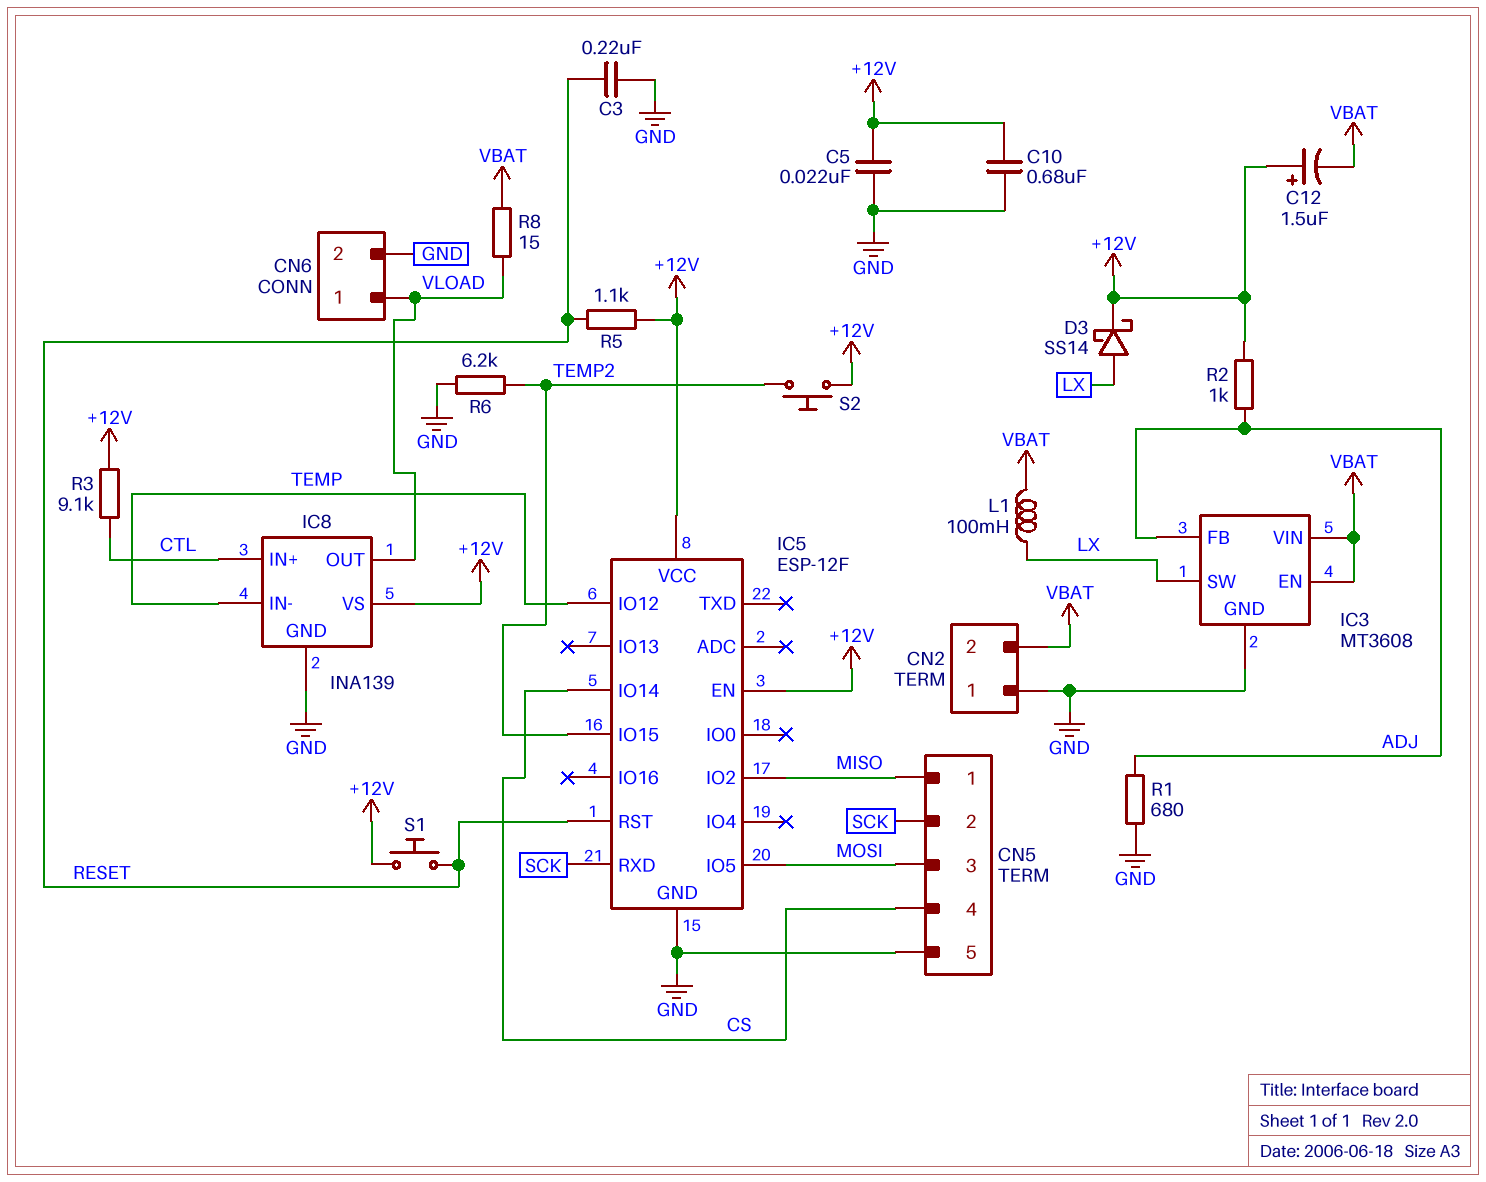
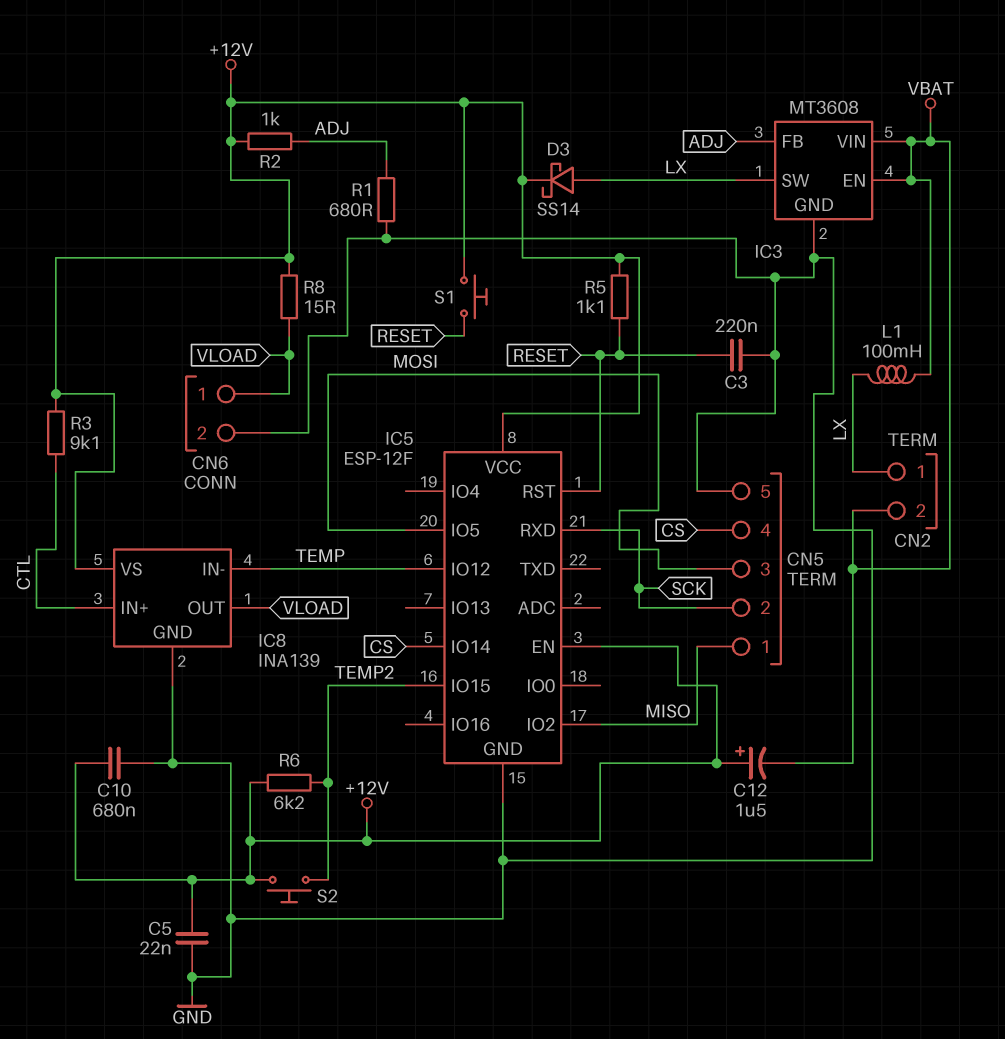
CN2 pin 1: GND -> LX
R6: 6.2k (GND, TEMP2) -> 6.2k (+12V, TEMP2)
R8: 15 (VBAT, VLOAD) -> 15 (+12V, VLOAD)

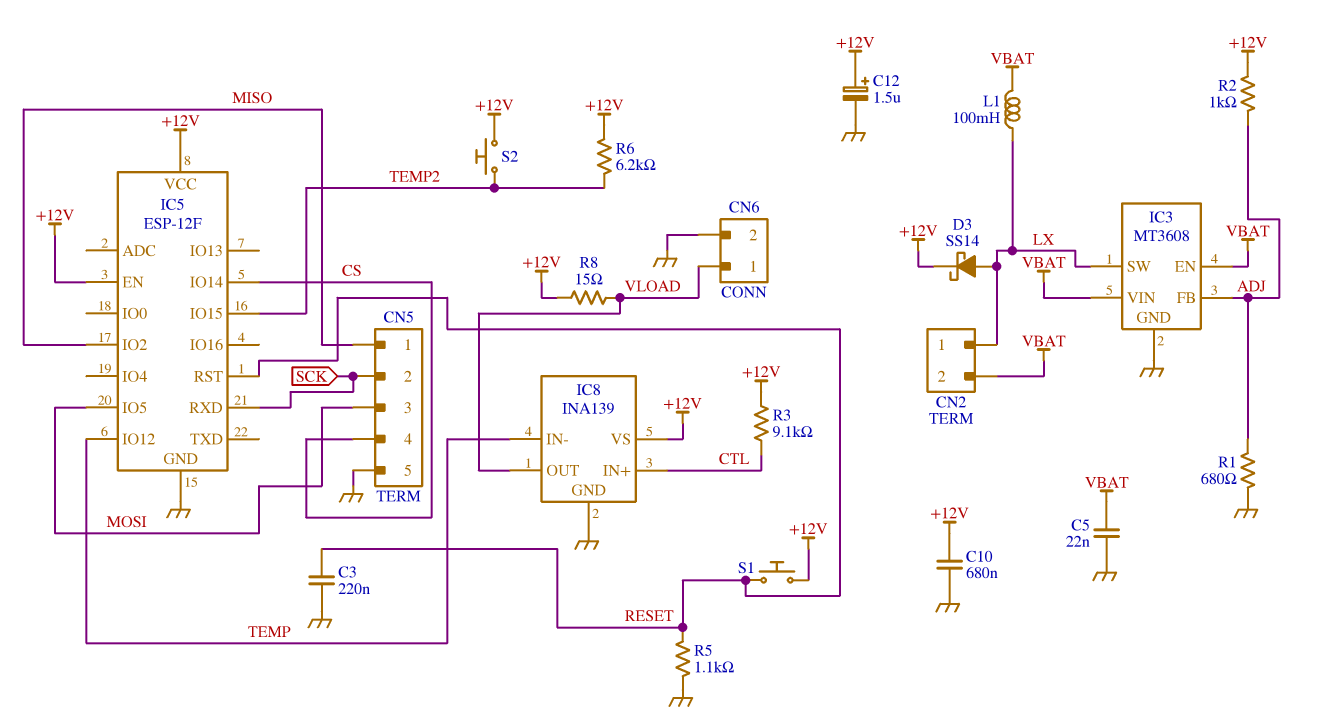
C5: 22nF (+12V, GND) -> 22nF (GND, VBAT)
C12: 1.5uF (plus +12V, minus VBAT) -> 1.5uF (plus +12V, minus GND)
R5: 1.1k (+12V, RESET) -> 1.1k (GND, RESET)

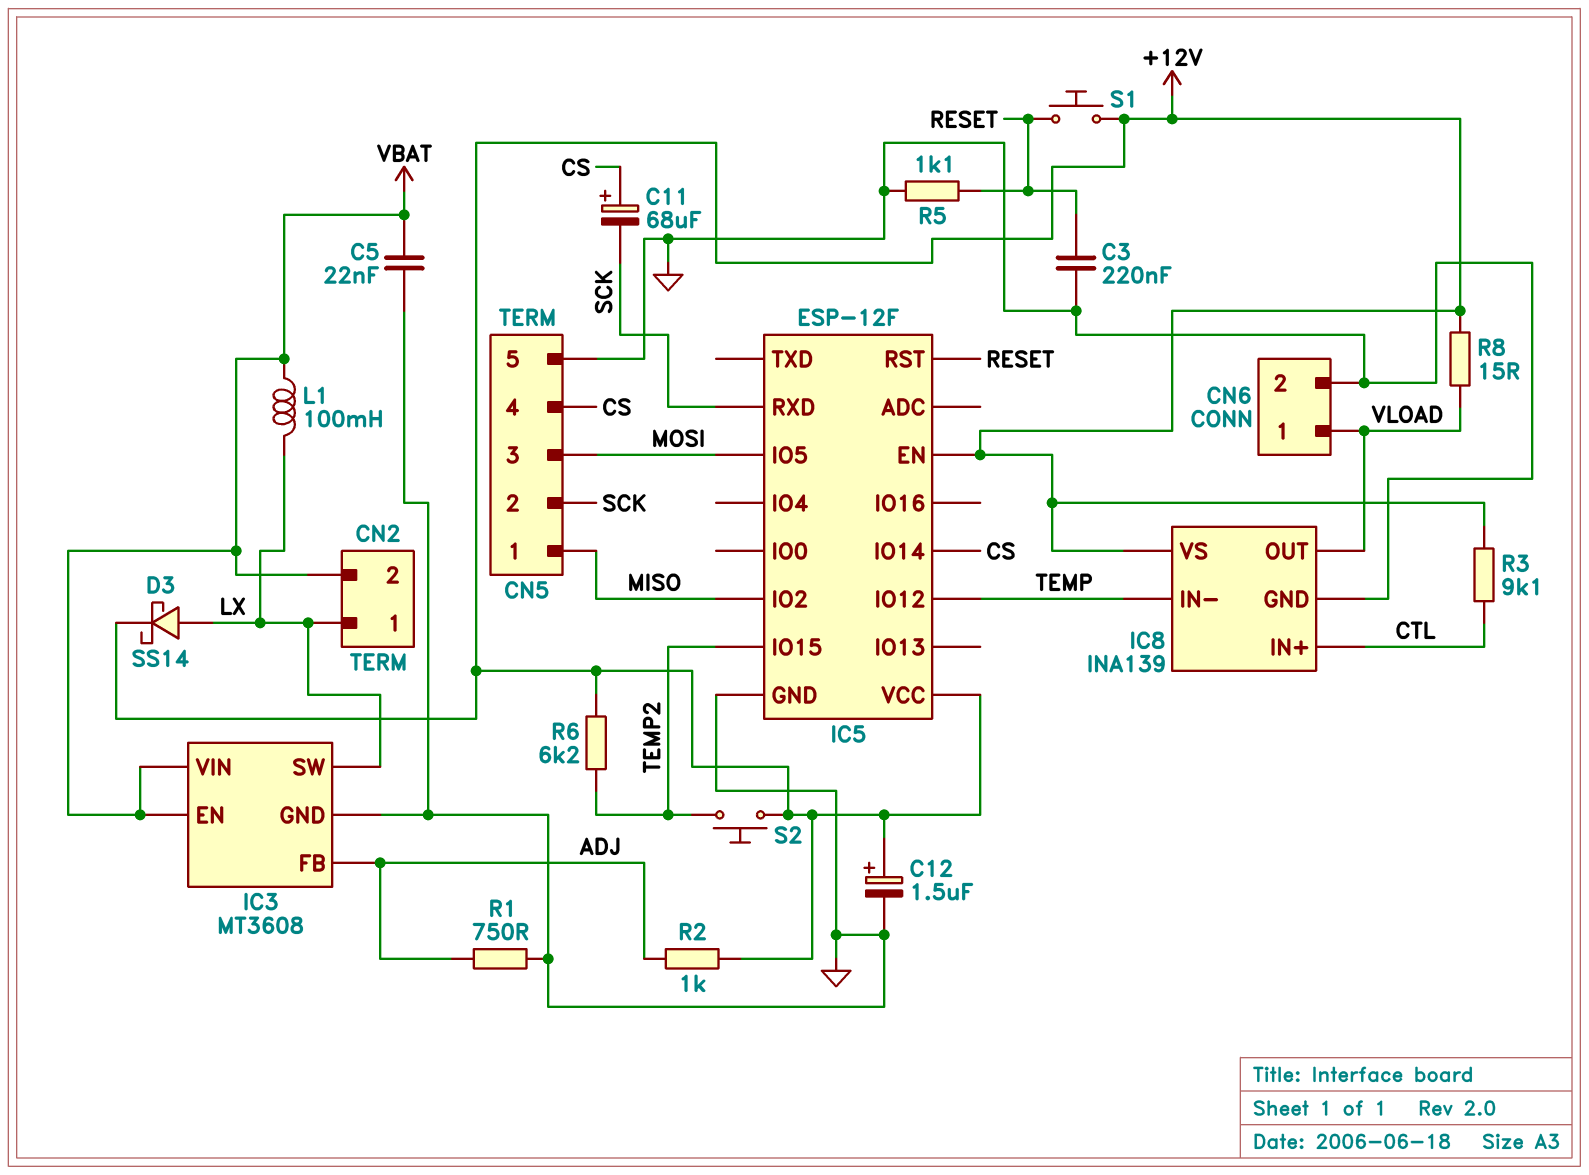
C10: 680nF (+12V, GND) -> none
C11: none -> 68uF (plus CS, minus SCK)
R1: 680 (ADJ, GND) -> 750 (ADJ, GND)

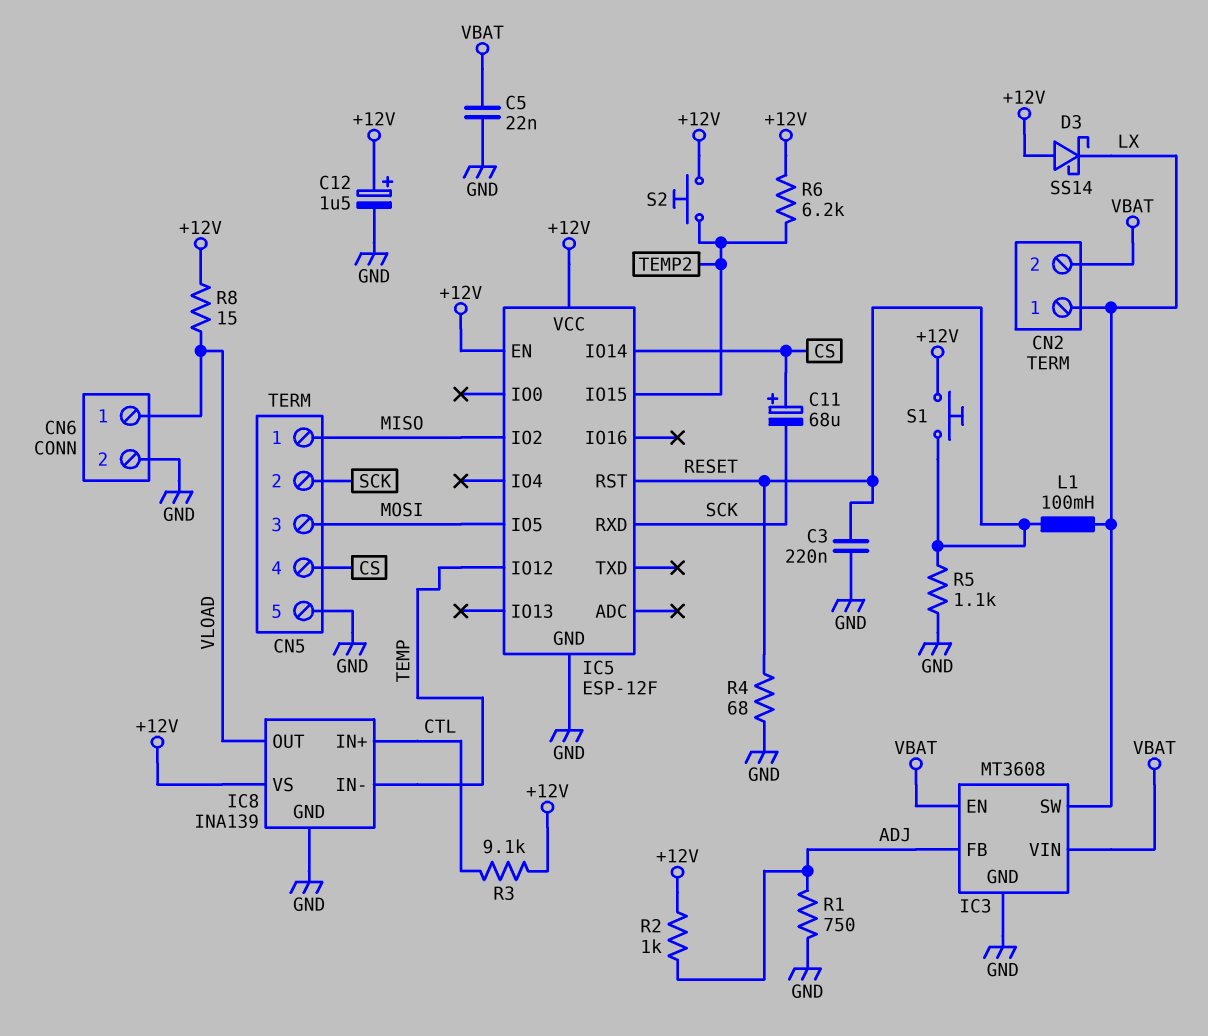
D3: schottky SS14 (A LX, K +12V) -> schottky SS14 (A +12V, K LX)
L1: 100mH (LX, VBAT) -> 100mH (LX, RESET)
R4: none -> 68 (GND, RESET)

